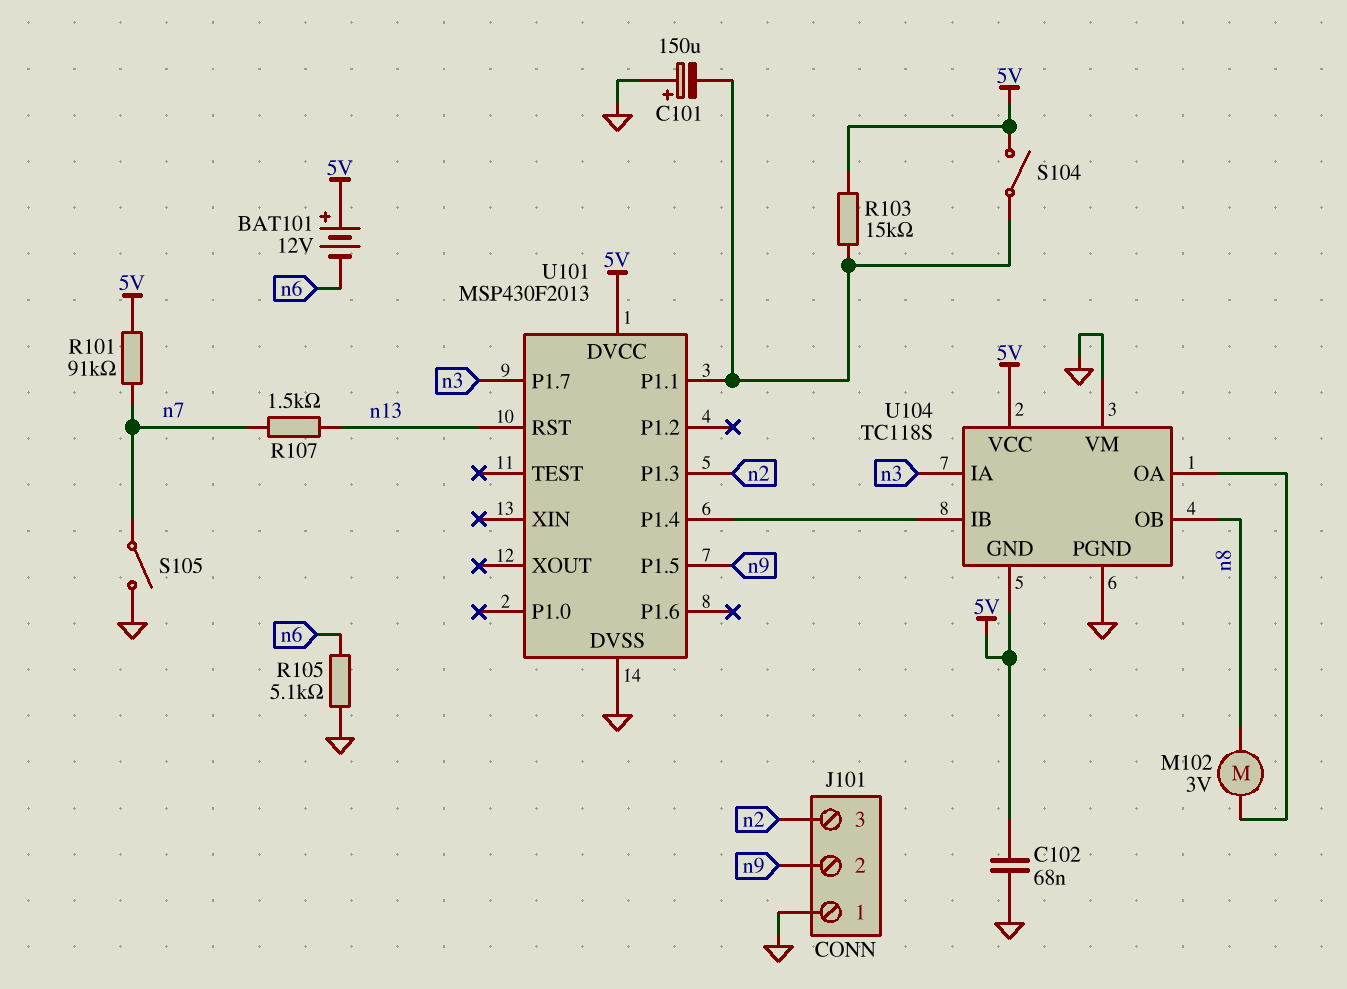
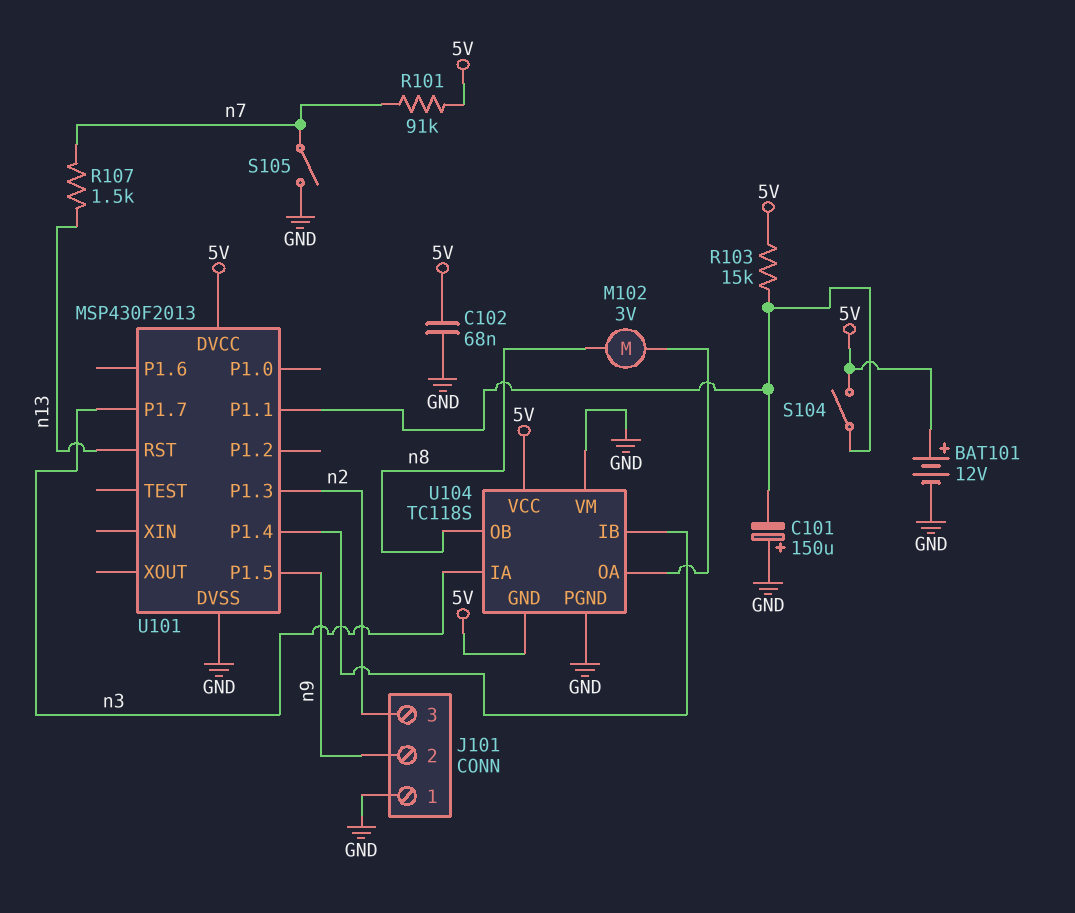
BAT101: 12V (plus 5V, minus n6) -> 12V (plus 5V, minus GND)
R105: 5.1k (GND, n6) -> none

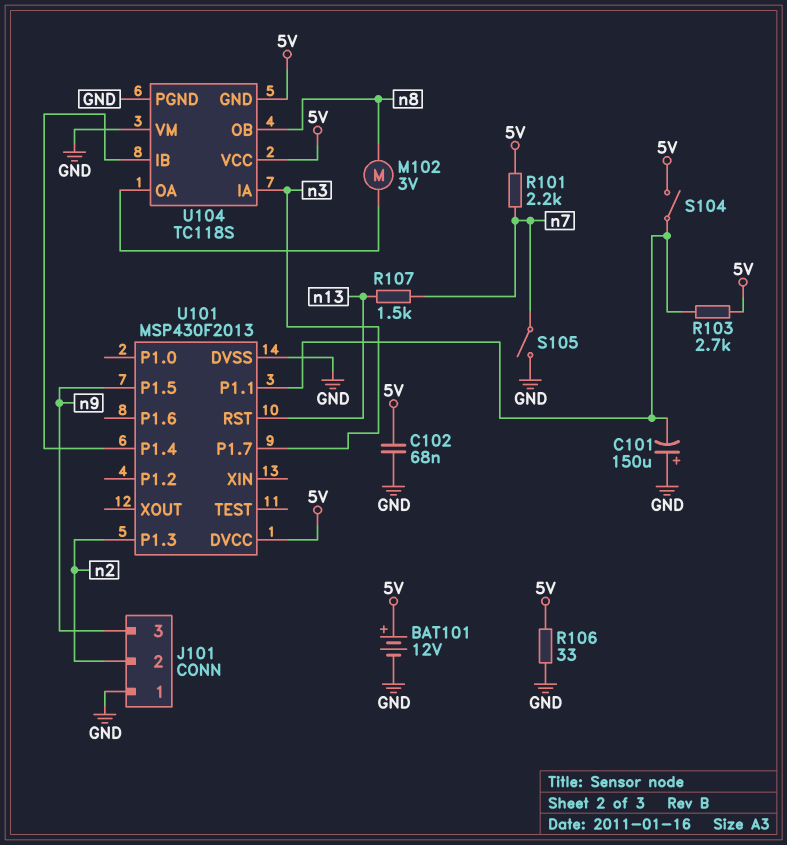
J101 pin 2: n9 -> n2
J101 pin 3: n2 -> n9
R101: 91k (5V, n7) -> 2.2k (5V, n7)
R103: 15k (5V, U101/P1.1) -> 2.7k (5V, U101/P1.1)
R106: none -> 33 (5V, GND)

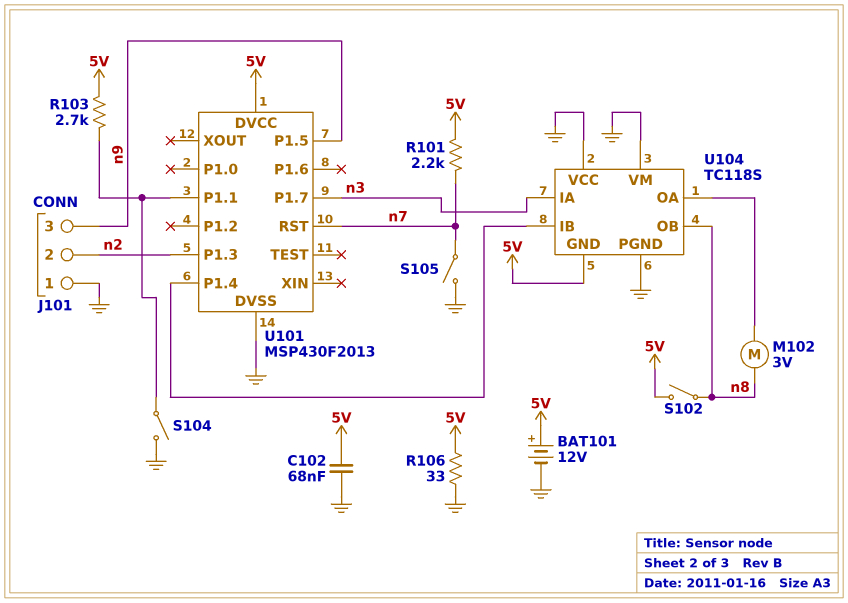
C101: 150uF (plus GND, minus U101/P1.1) -> none
R107: 1.5k (n7, n13) -> none
S102: none -> switch (5V, n8)
S104: switch (5V, U101/P1.1) -> switch (GND, U101/P1.1)
U101 pin RST: n13 -> n7
U104 pin VCC: 5V -> GND

